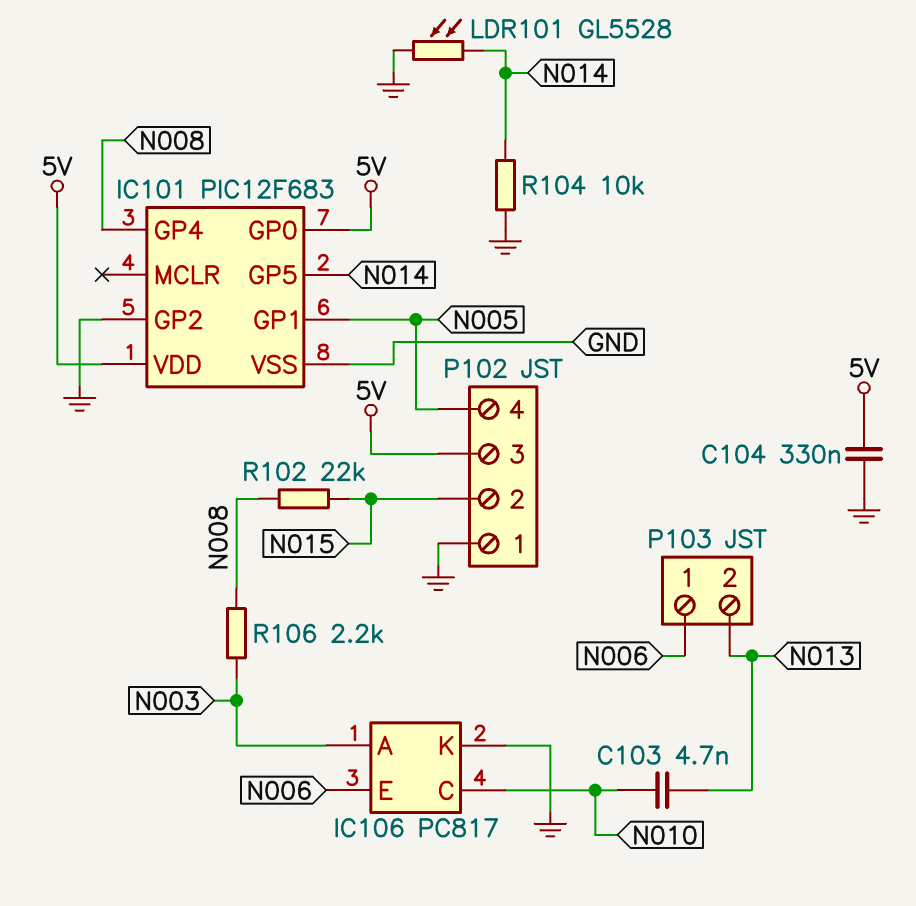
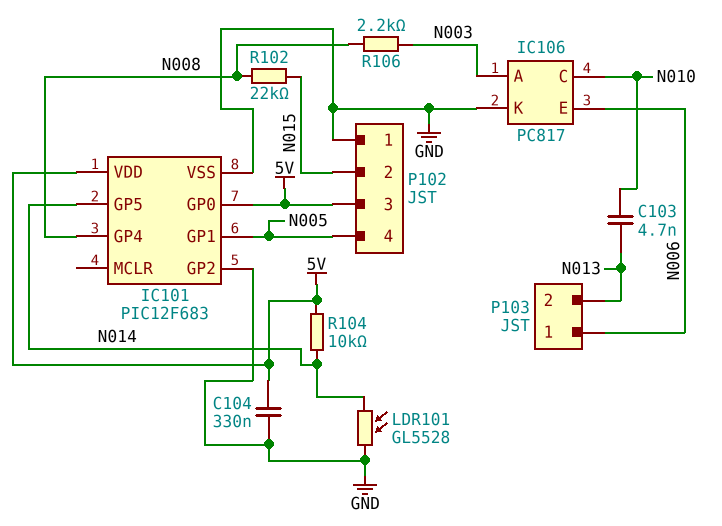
R104: 10k (GND, N014) -> 10k (5V, N014)

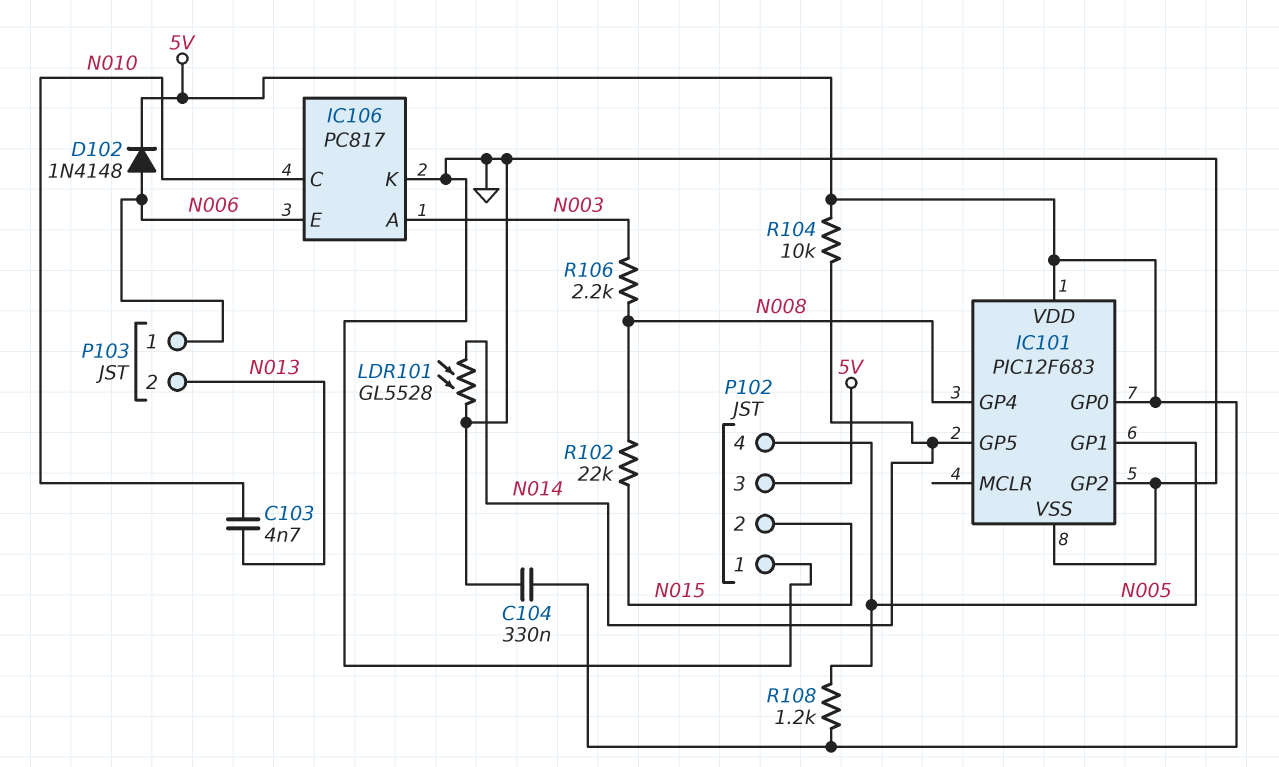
D102: none -> diode 1N4148 (A N006, K 5V)
R108: none -> 1.2k (5V, N005)

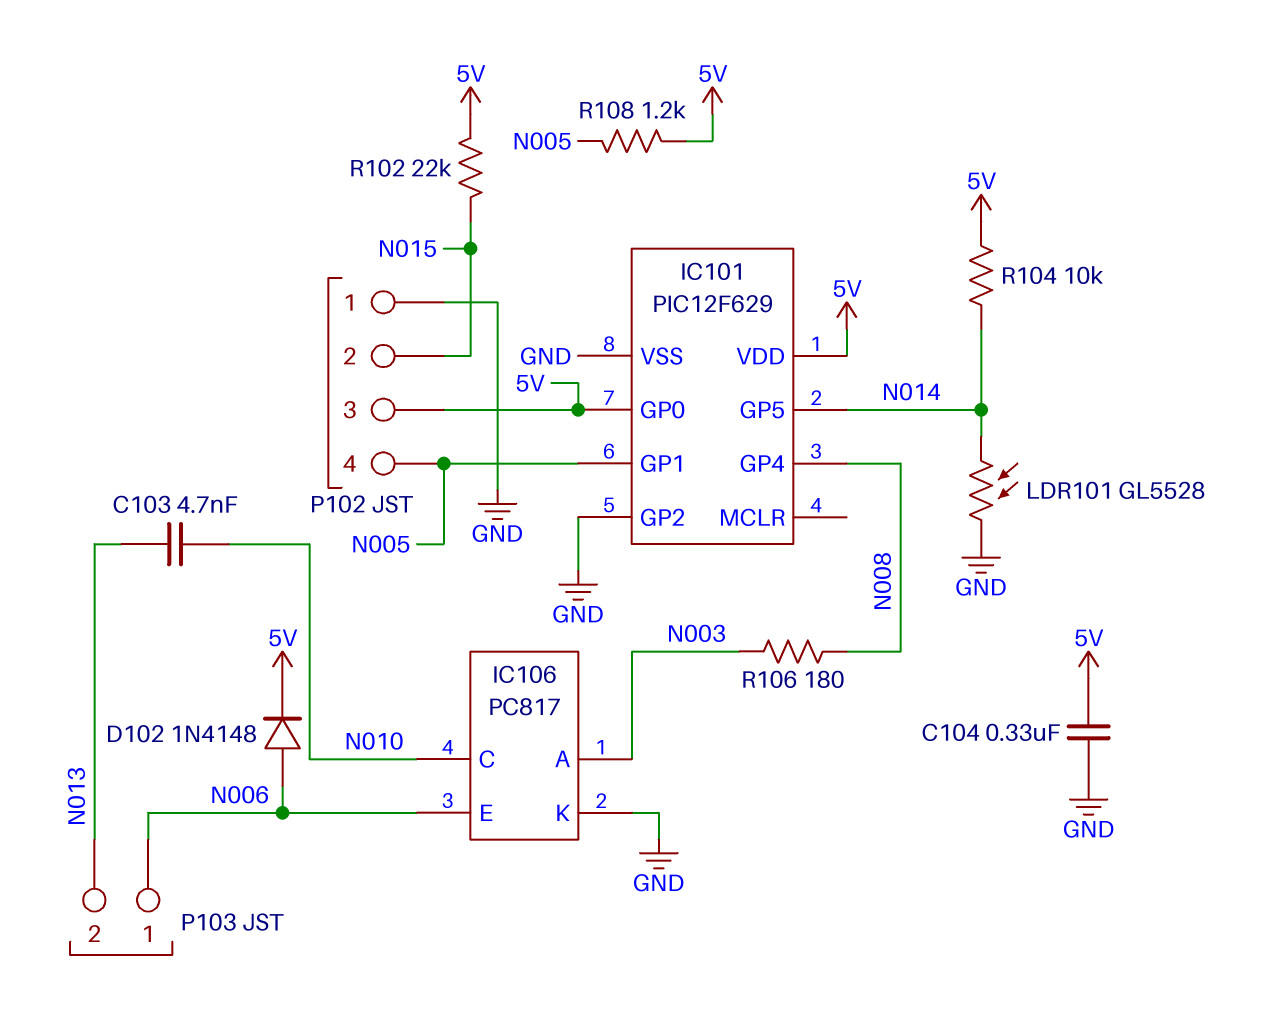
IC101: PIC12F683 -> PIC12F629
R102: 22k (N008, N015) -> 22k (5V, N015)
R106: 2.2k (N003, N008) -> 180 (N003, N008)

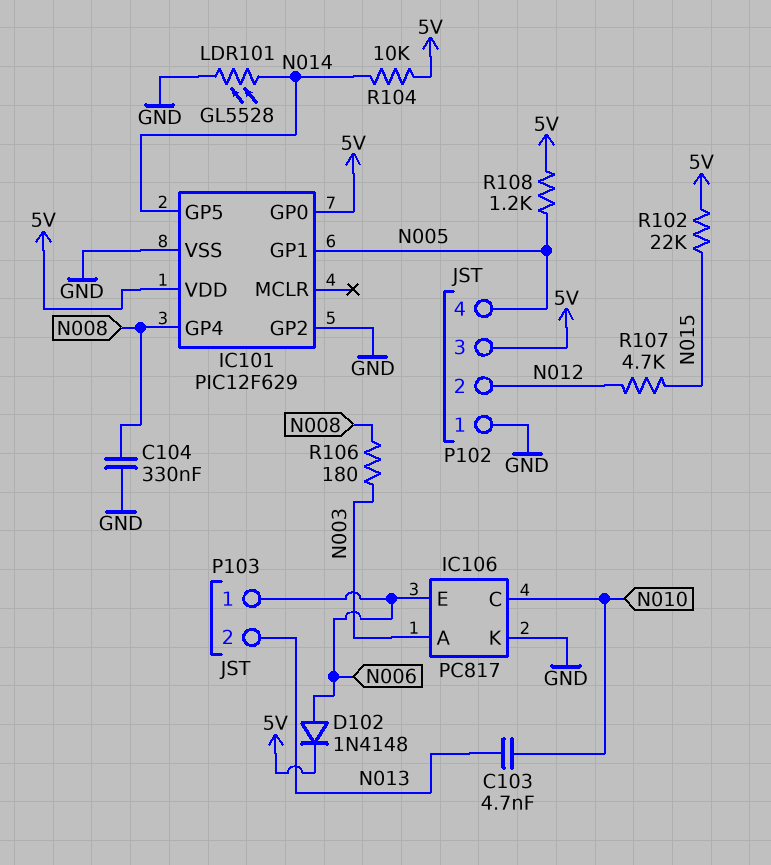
C104: 330nF (5V, GND) -> 330nF (GND, N008)
P102 pin 2: N015 -> N012
R107: none -> 4.7k (N012, N015)

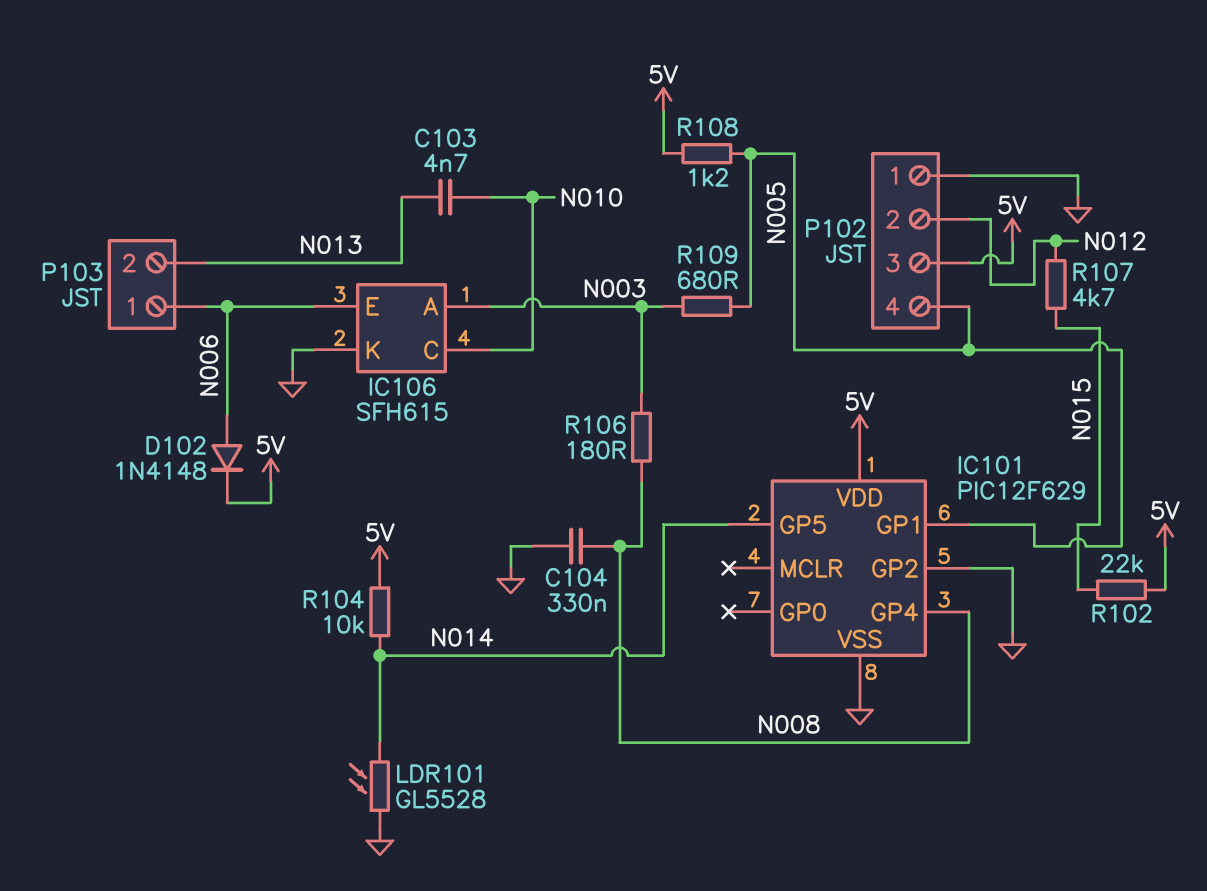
IC101 pin GP0: 5V -> none
IC106: PC817 -> SFH615
R109: none -> 680 (N003, N005)

